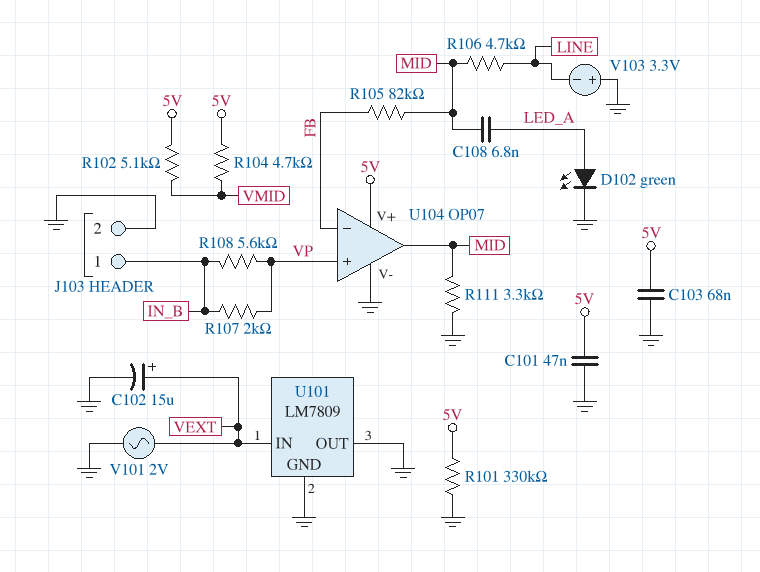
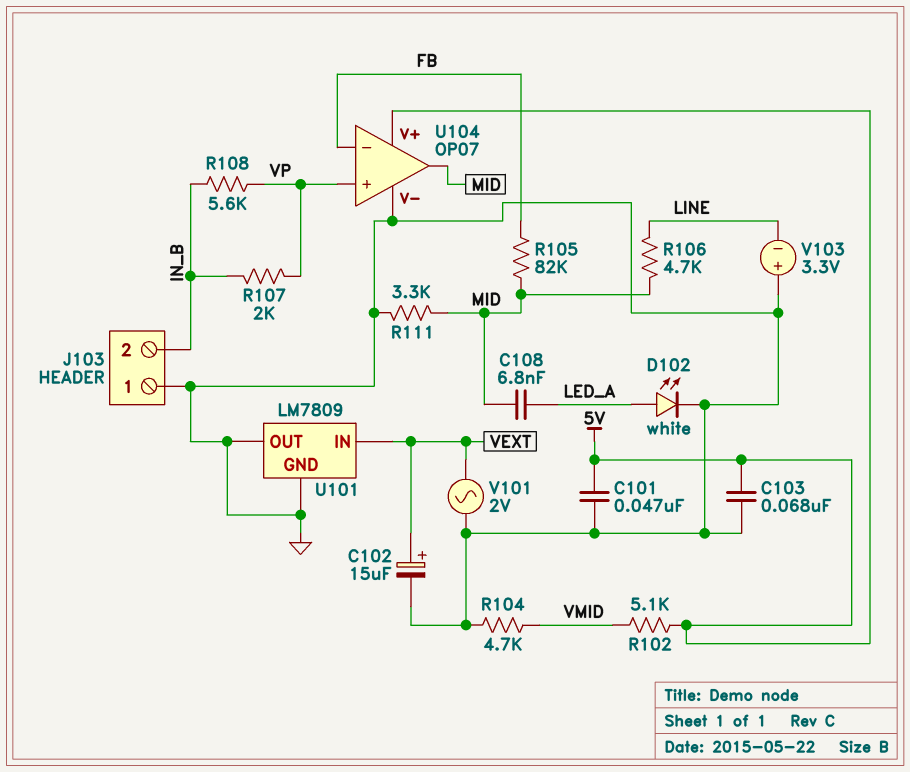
D102: LED green (A LED_A, K GND) -> LED white (A LED_A, K GND)
J103 pin 1: IN_B -> GND
J103 pin 2: GND -> IN_B
R101: 330k (5V, GND) -> none
R104: 4.7k (5V, VMID) -> 4.7k (GND, VMID)

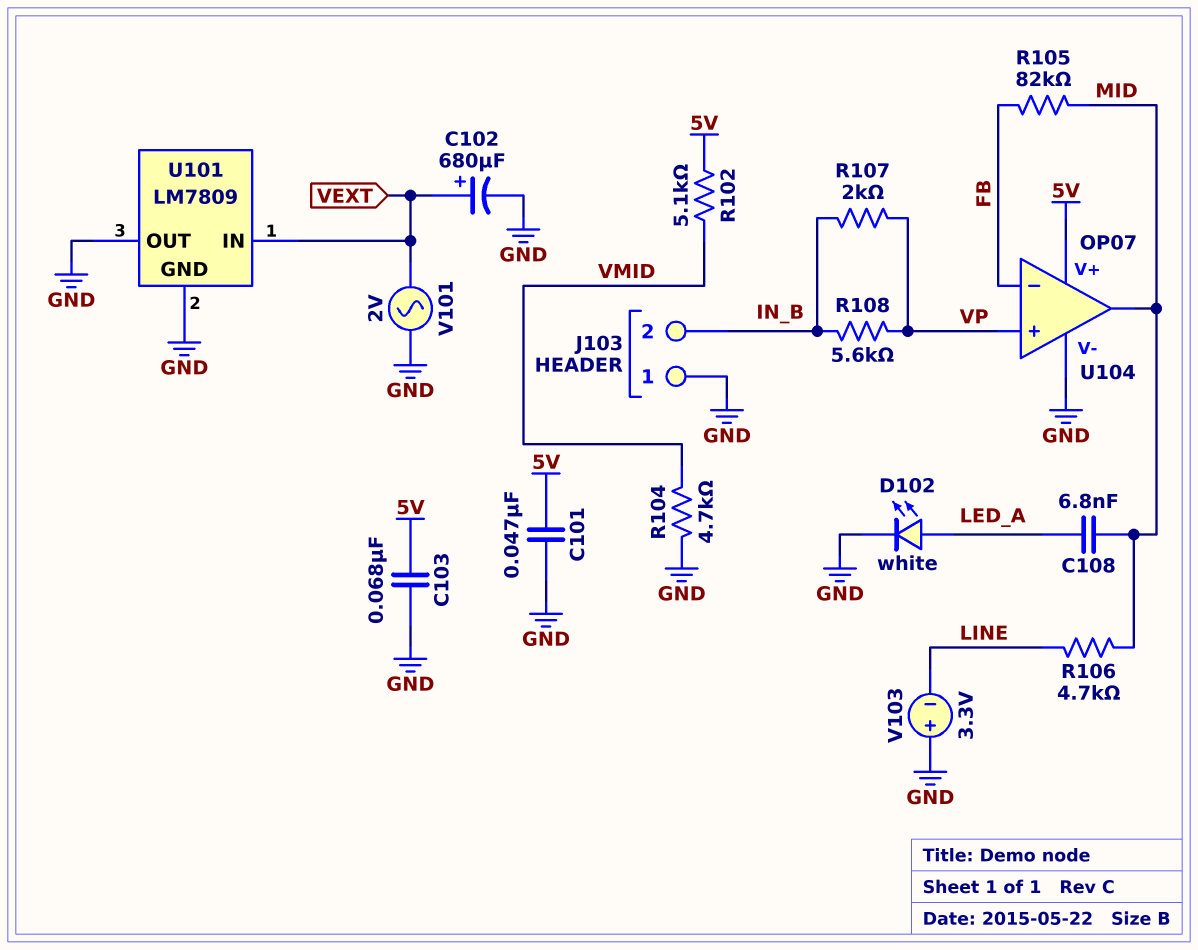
C102: 15uF (plus VEXT, minus GND) -> 680uF (plus VEXT, minus GND)
R111: 3.3k (GND, MID) -> none

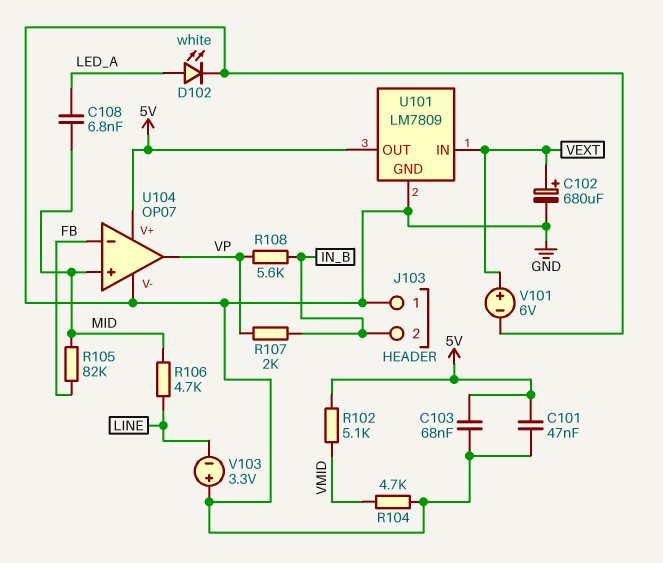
U101 pin OUT: GND -> 5V
U104 pin in+: VP -> MID
U104 pin out: MID -> VP
V101: AC 2V (GND, VEXT) -> 6V (plus VEXT, minus GND)

